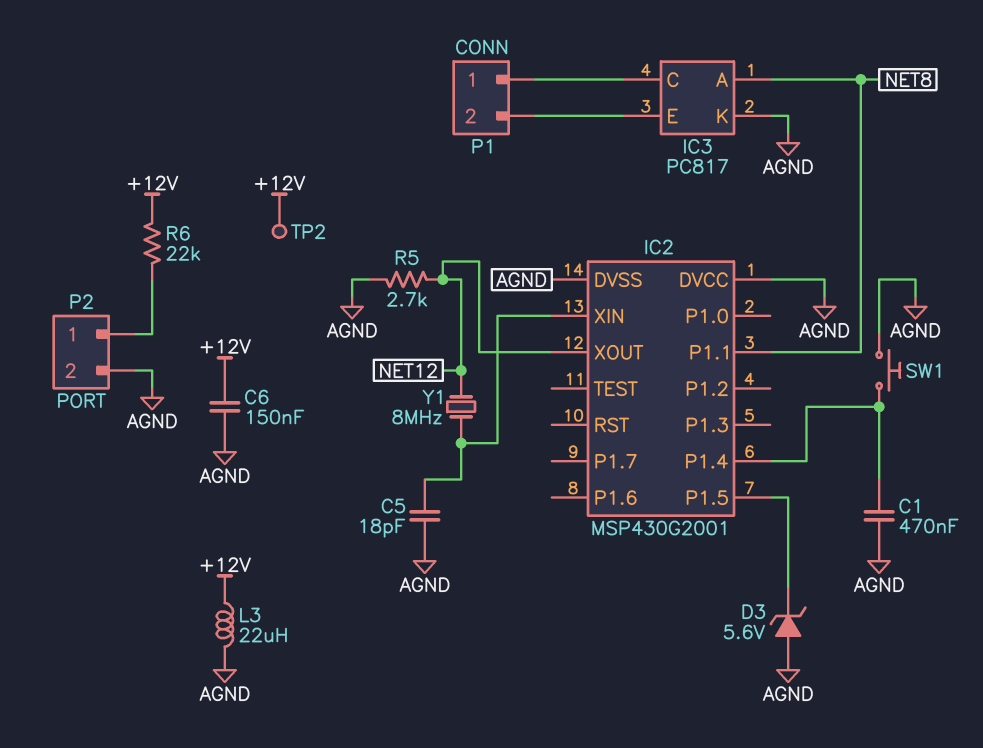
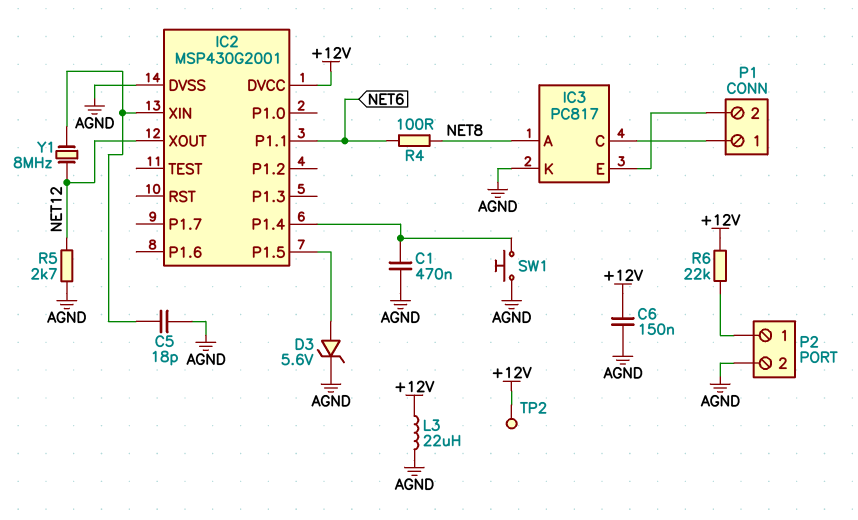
D3: zener 5.6V (A AGND, K IC2/P1.5) -> zener 5.6V (A IC2/P1.5, K AGND)
IC2 pin DVCC: AGND -> +12V
IC2 pin P1.1: NET8 -> NET6
R4: none -> 100 (NET6, NET8)

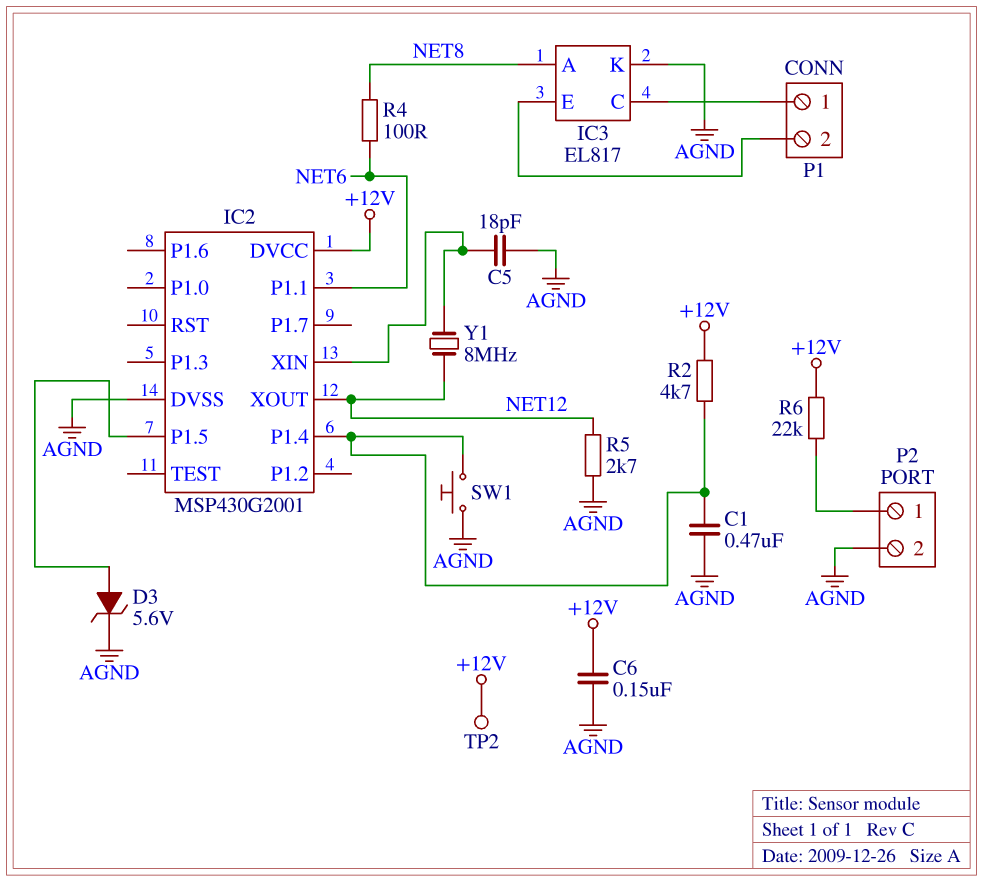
IC3: PC817 -> EL817
L3: 22uH (+12V, AGND) -> none
R2: none -> 4.7k (+12V, IC2/P1.4)

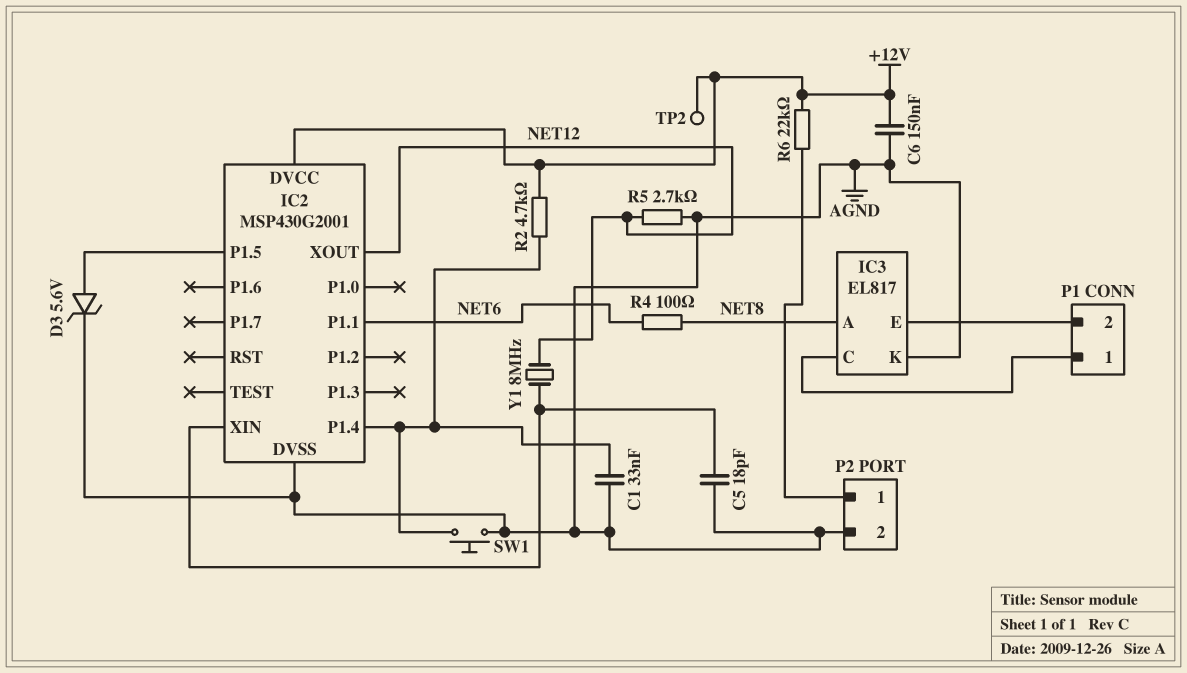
C1: 470nF (AGND, IC2/P1.4) -> 33nF (AGND, IC2/P1.4)

